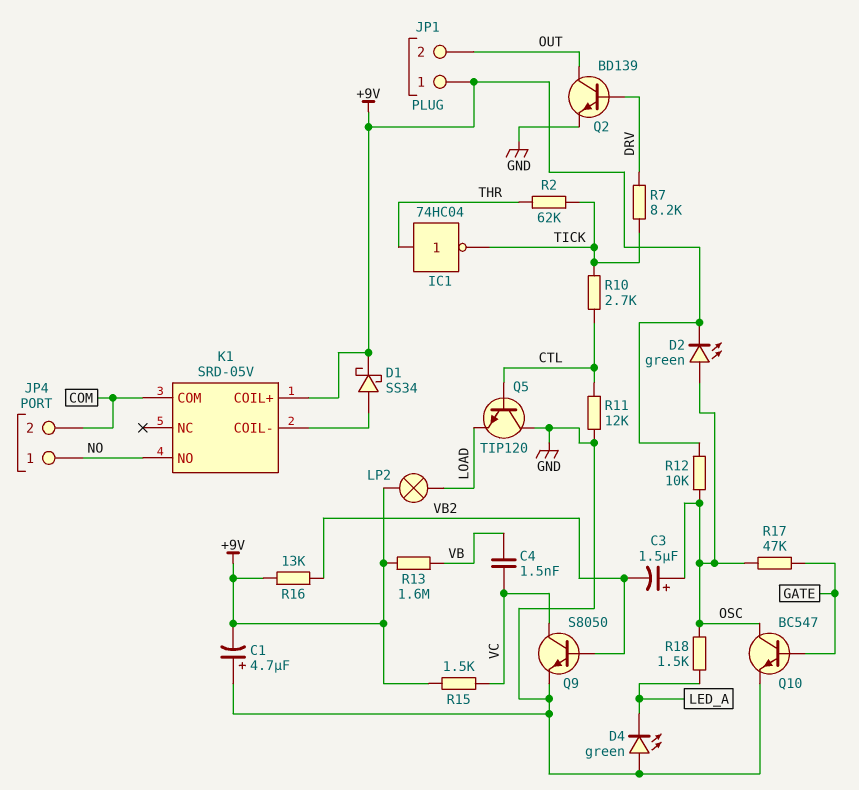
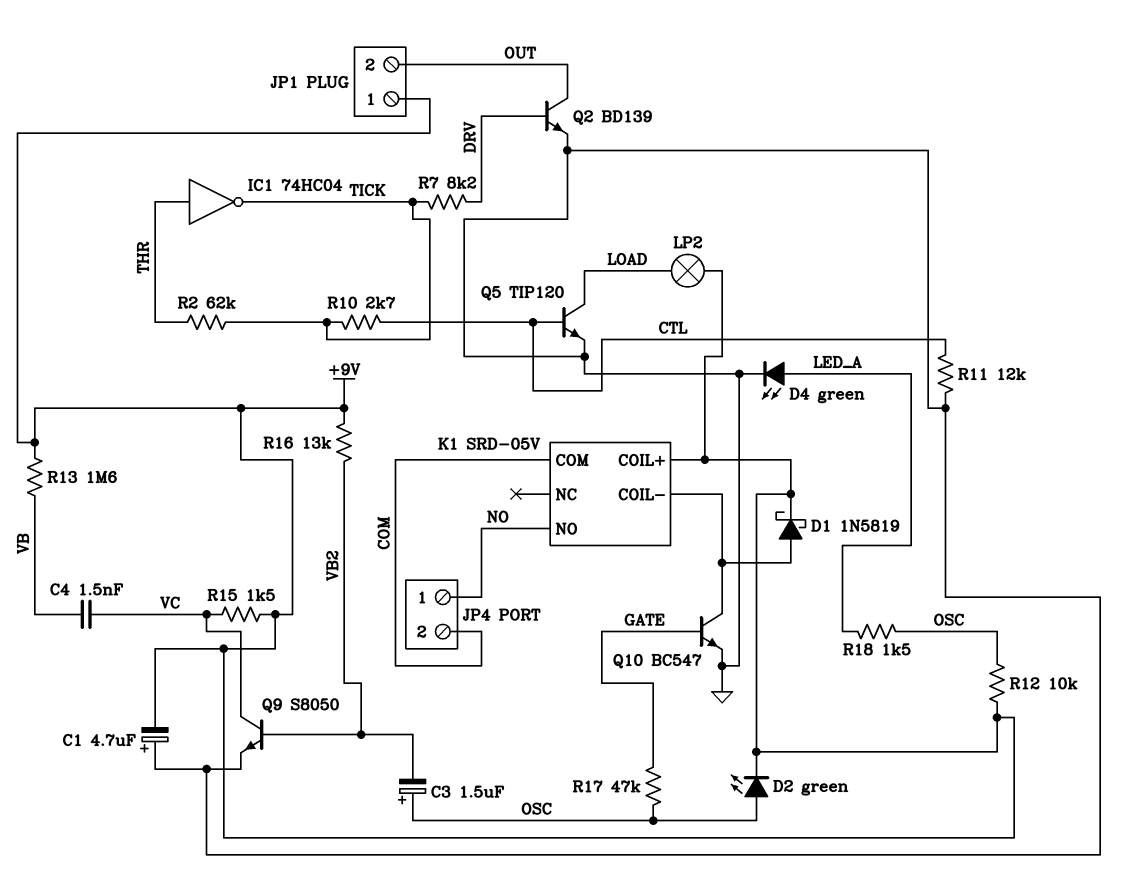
D1: schottky SS34 (A K1/COIL-, K +9V) -> schottky 1N5819 (A K1/COIL-, K +9V)
D4: LED green (A GND, K LED_A) -> LED green (A LED_A, K GND)
Q5: NPN TIP120 (B CTL, C GND, E LOAD) -> NPN TIP120 (B CTL, C LOAD, E GND)
Q10: NPN BC547 (B GATE, C OSC, E GND) -> NPN BC547 (B GATE, C K1/COIL-, E GND)

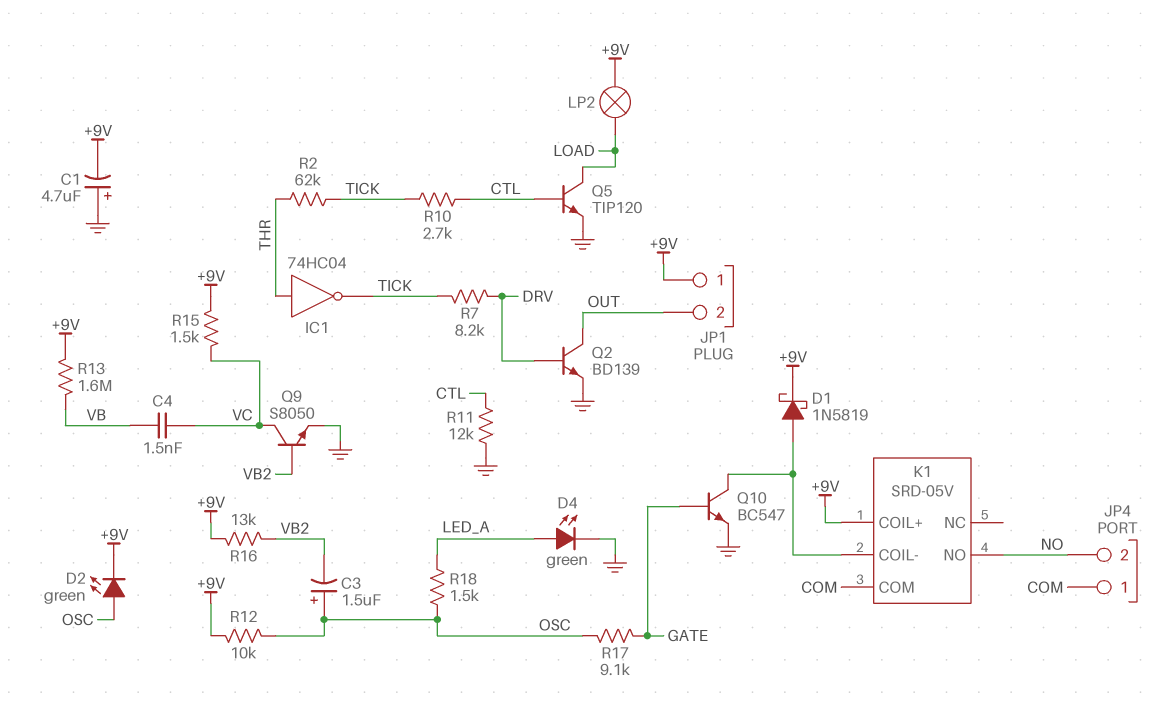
JP4 pin 1: NO -> COM
JP4 pin 2: COM -> NO
R17: 47k (GATE, OSC) -> 9.1k (GATE, OSC)

